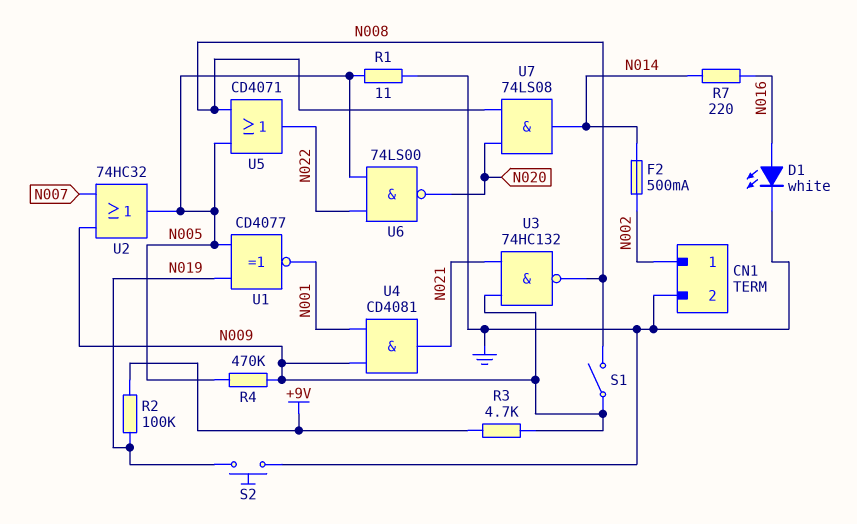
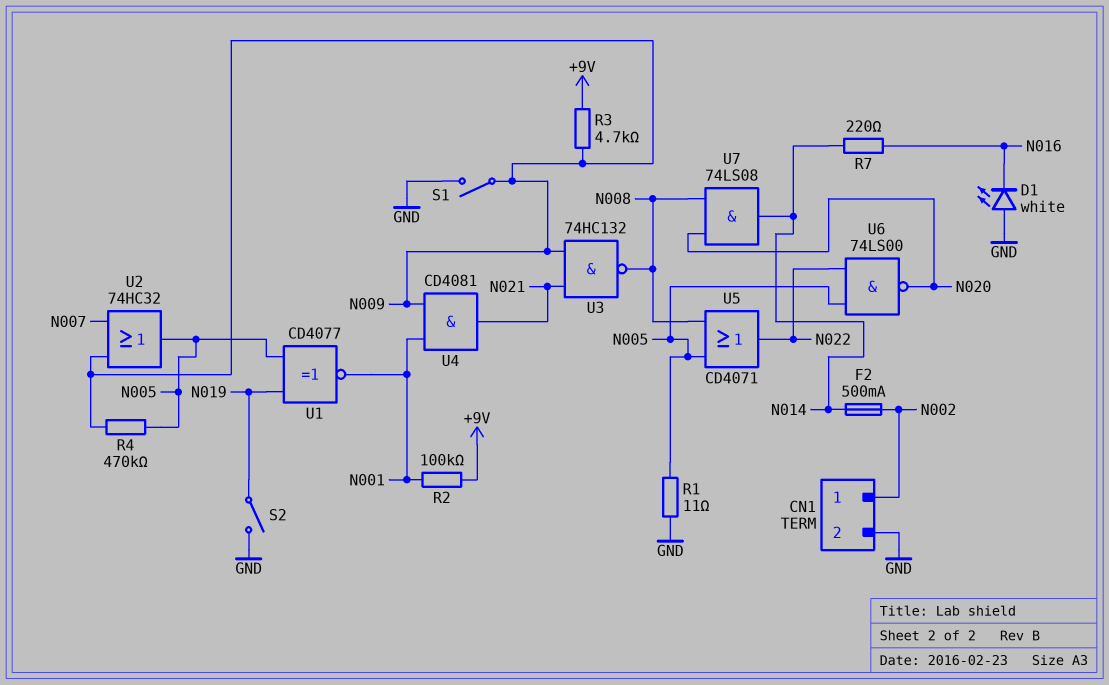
D1: LED white (A N016, K GND) -> LED white (A GND, K N016)
R2: 100k (+9V, N019) -> 100k (+9V, N001)
S1: switch (N008, N009) -> switch (GND, N009)
S2: button (GND, N019) -> switch (GND, N019)

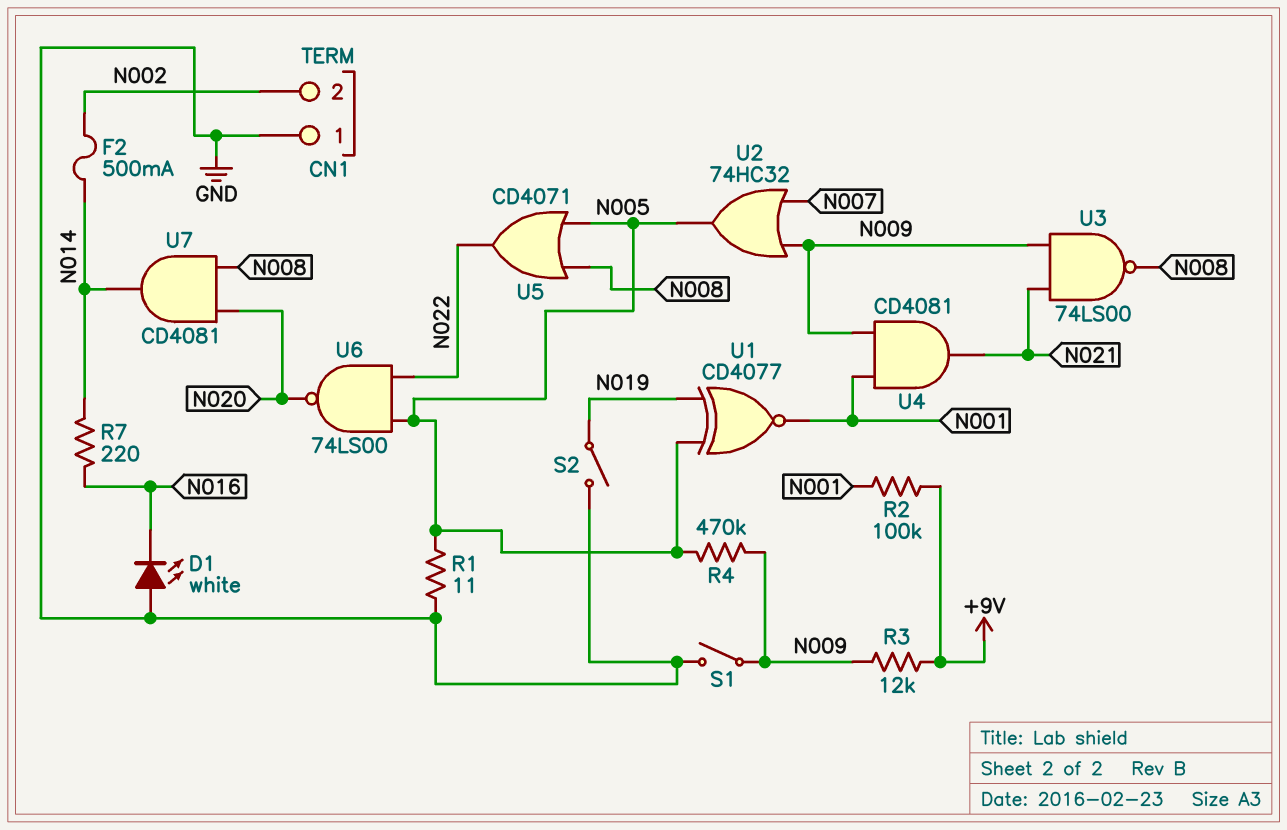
CN1 pin 1: N002 -> GND
CN1 pin 2: GND -> N002
R3: 4.7k (+9V, N009) -> 12k (+9V, N009)
U3: NAND 74HC132 (in N009, in N021, out N008) -> NAND 74LS00 (in N009, in N021, out N008)
U7: AND 74LS08 (in N008, in N020, out N014) -> AND CD4081 (in N008, in N020, out N014)

